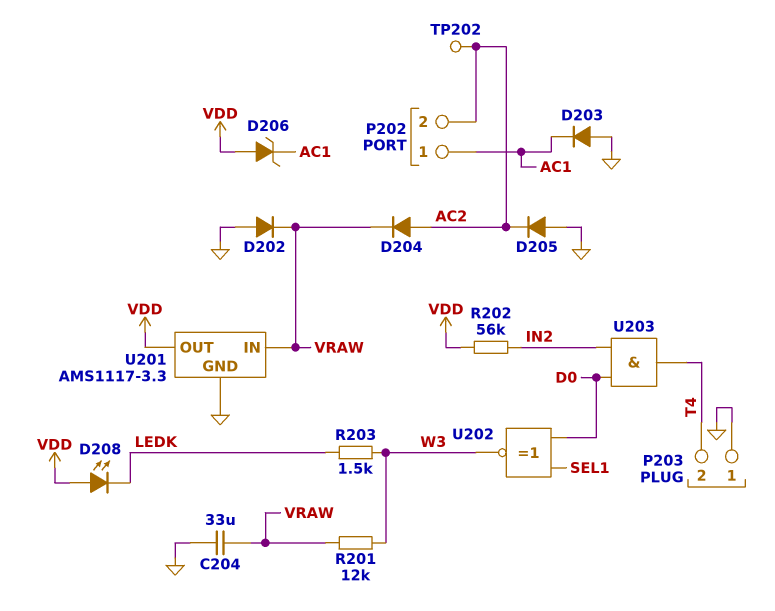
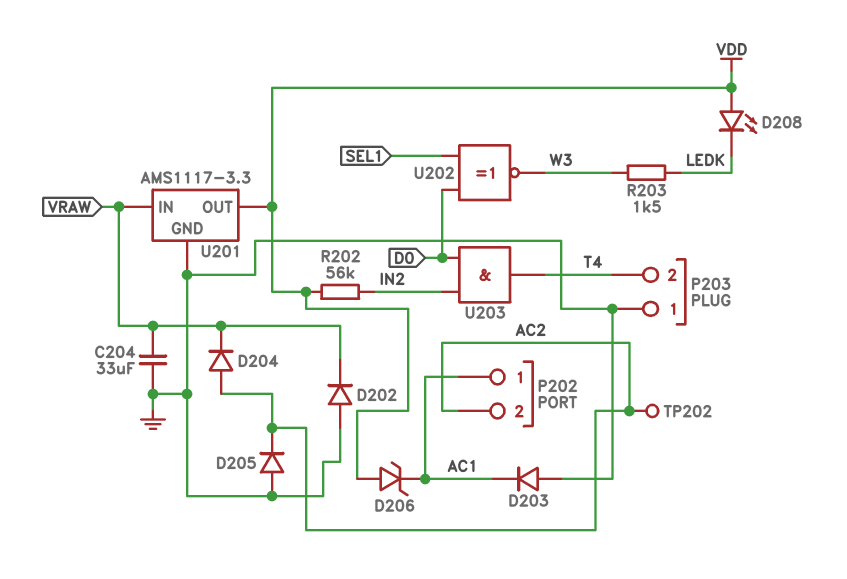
R201: 12k (VRAW, W3) -> none

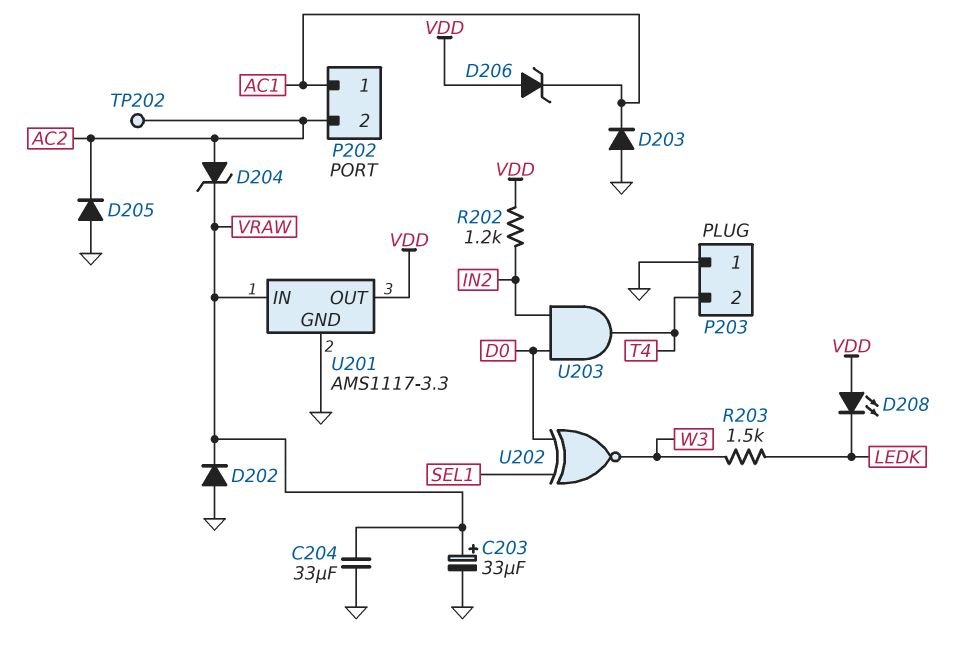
C203: none -> 33uF (plus VRAW, minus GND)
D204: diode (A AC2, K VRAW) -> zener (A AC2, K VRAW)
R202: 56k (IN2, VDD) -> 1.2k (IN2, VDD)

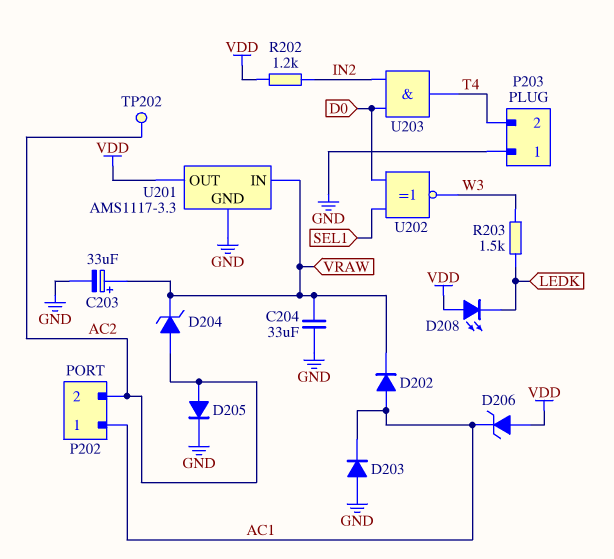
D202: diode (A GND, K VRAW) -> diode (A AC1, K VRAW)
D205: diode (A GND, K AC2) -> diode (A AC2, K GND)

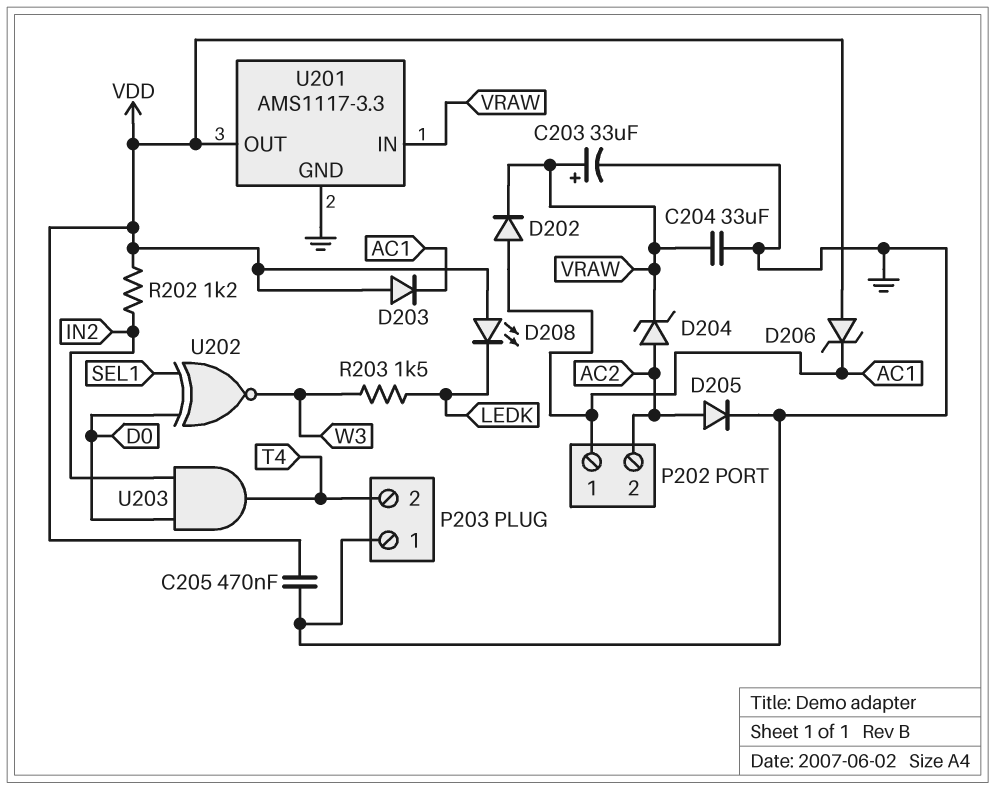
C205: none -> 470nF (GND, VDD)
D203: diode (A GND, K AC1) -> diode (A VDD, K AC1)
TP202: test point (AC2) -> none

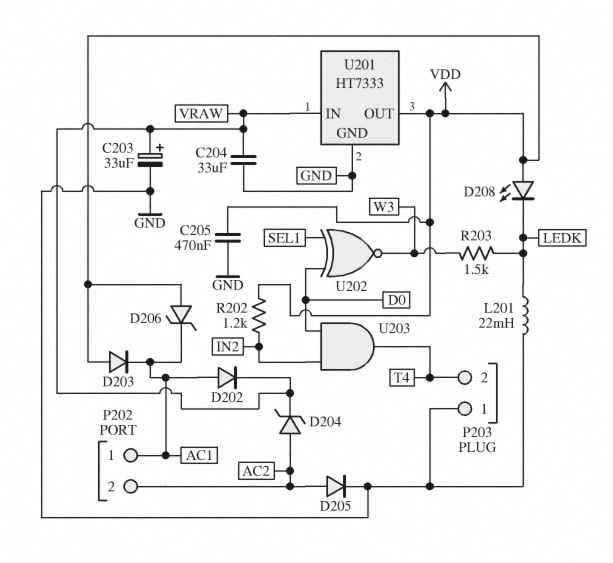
L201: none -> 22mH (GND, LEDK)
U201: AMS1117-3.3 -> HT7333

